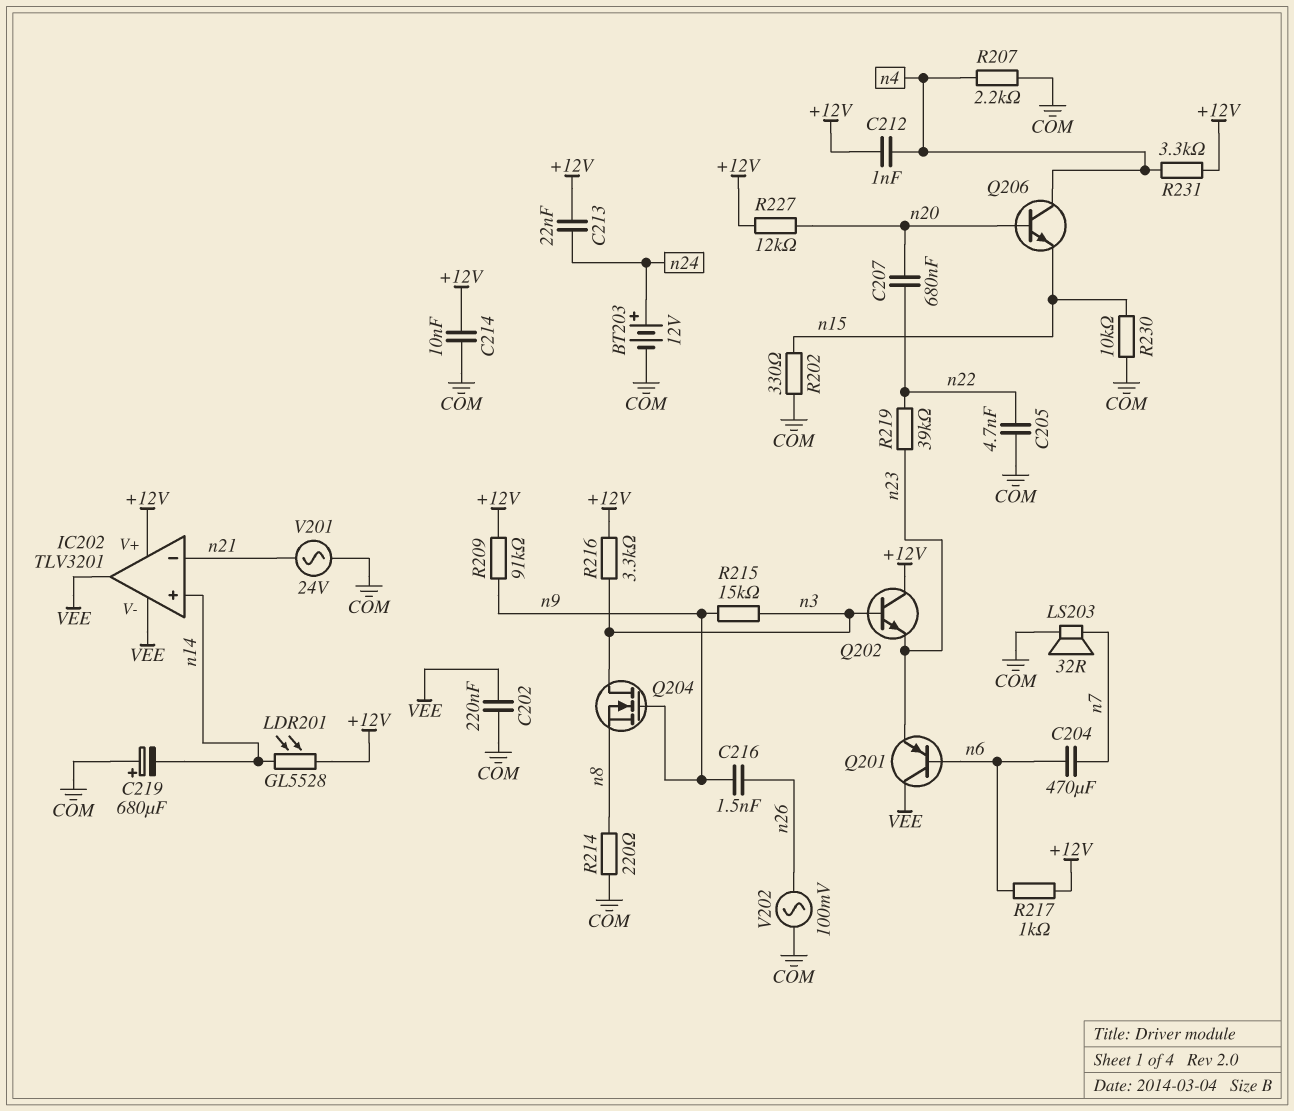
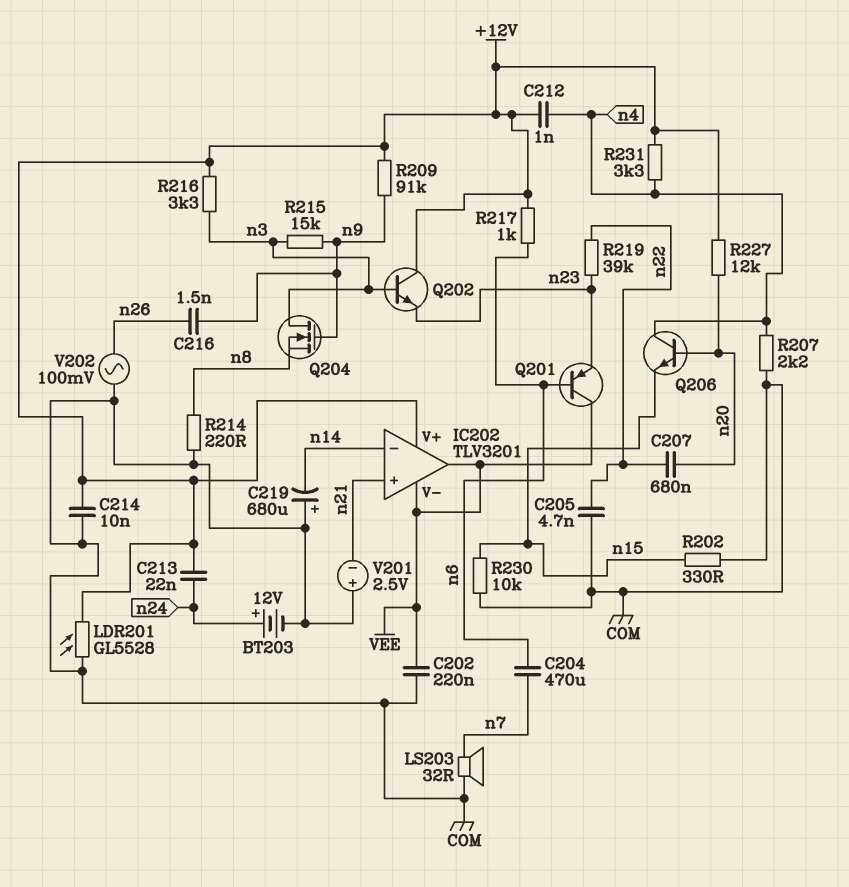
IC202 pin in+: n14 -> n21
IC202 pin in-: n21 -> n14
LDR201: GL5528 (+12V, n14) -> GL5528 (+12V, COM)
V201: AC 24V (COM, n21) -> 2.5V (plus COM, minus n21)

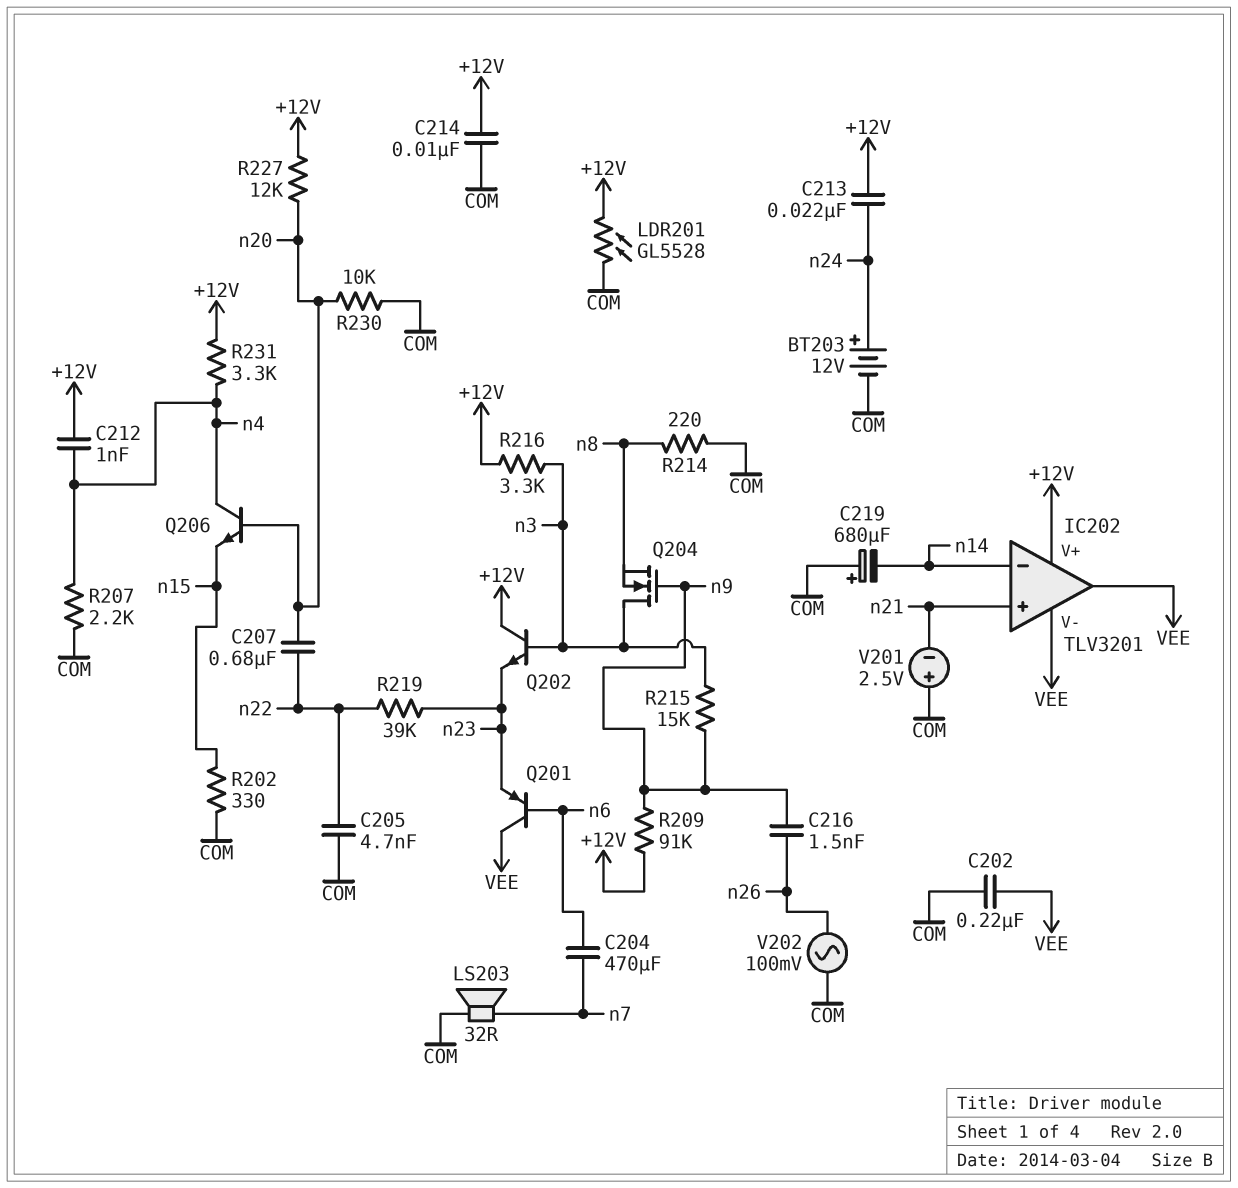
R217: 1k (+12V, n6) -> none
R230: 10k (COM, n15) -> 10k (COM, n20)

